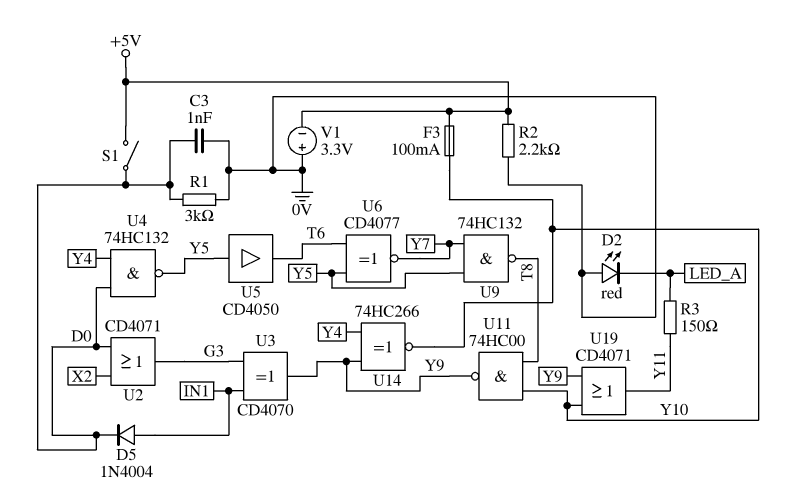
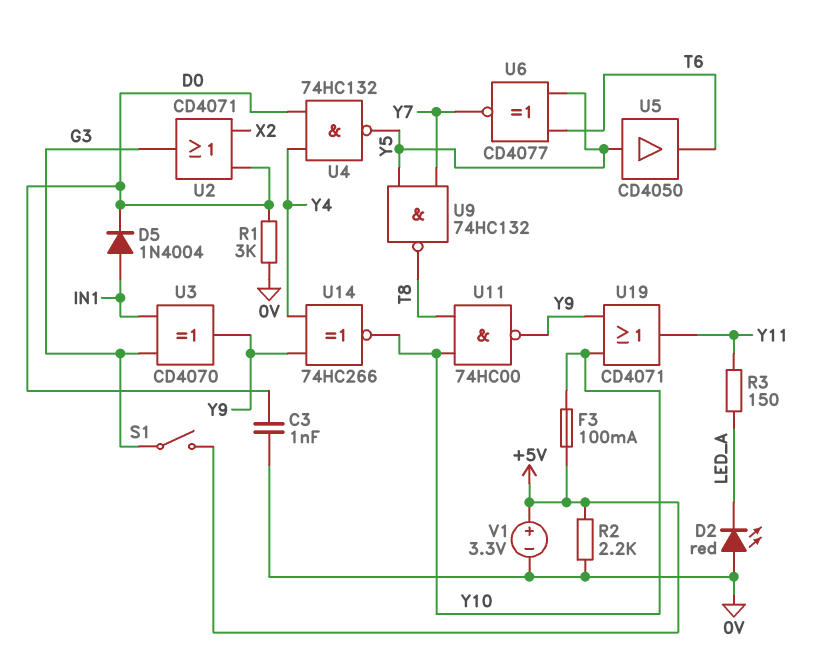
S1: switch (+5V, D0) -> switch (+5V, G3)
V1: 3.3V (plus 0V, minus +5V) -> 3.3V (plus +5V, minus 0V)

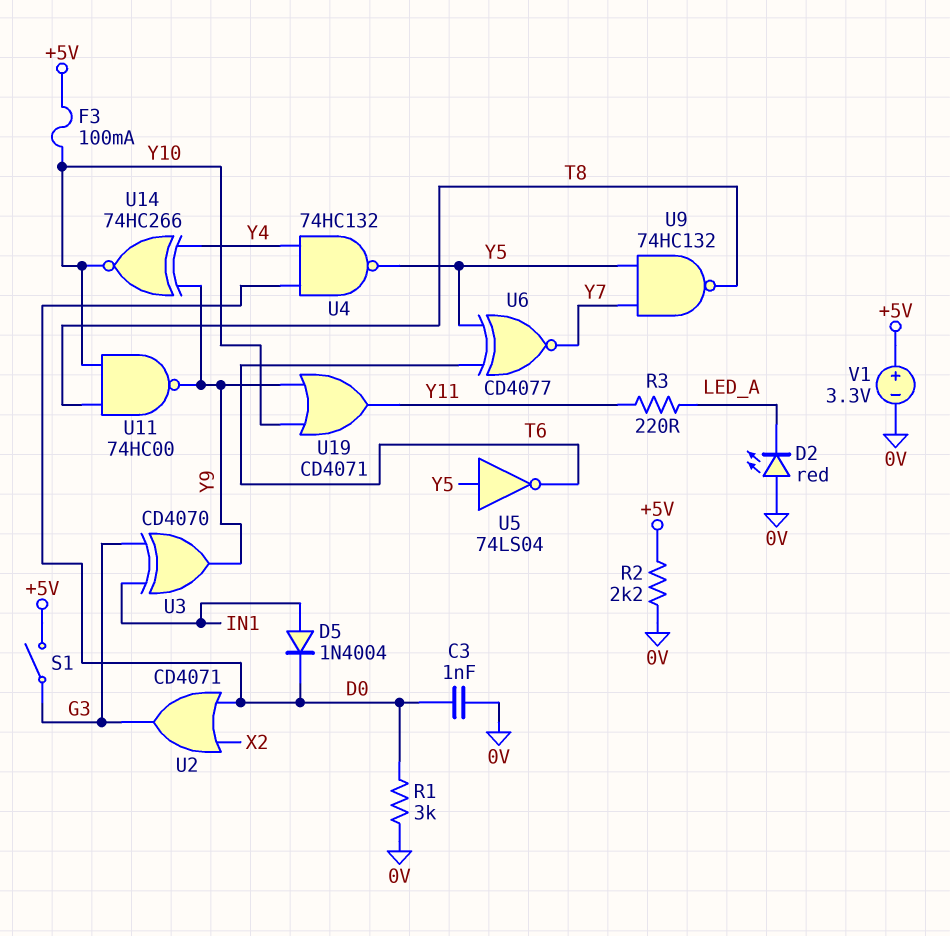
R3: 150 (LED_A, Y11) -> 220 (LED_A, Y11)
U5: buffer CD4050 (in Y5, out T6) -> NOT 74LS04 (in Y5, out T6)

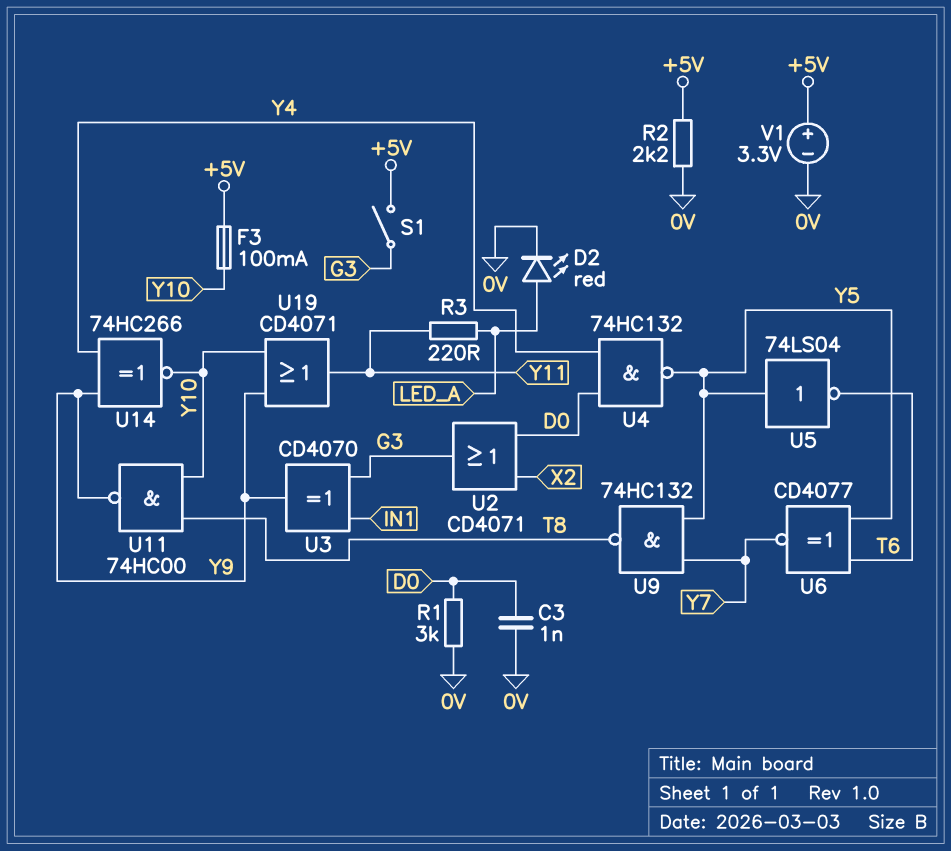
D2: LED red (A 0V, K LED_A) -> LED red (A LED_A, K 0V)
D5: diode 1N4004 (A IN1, K D0) -> none

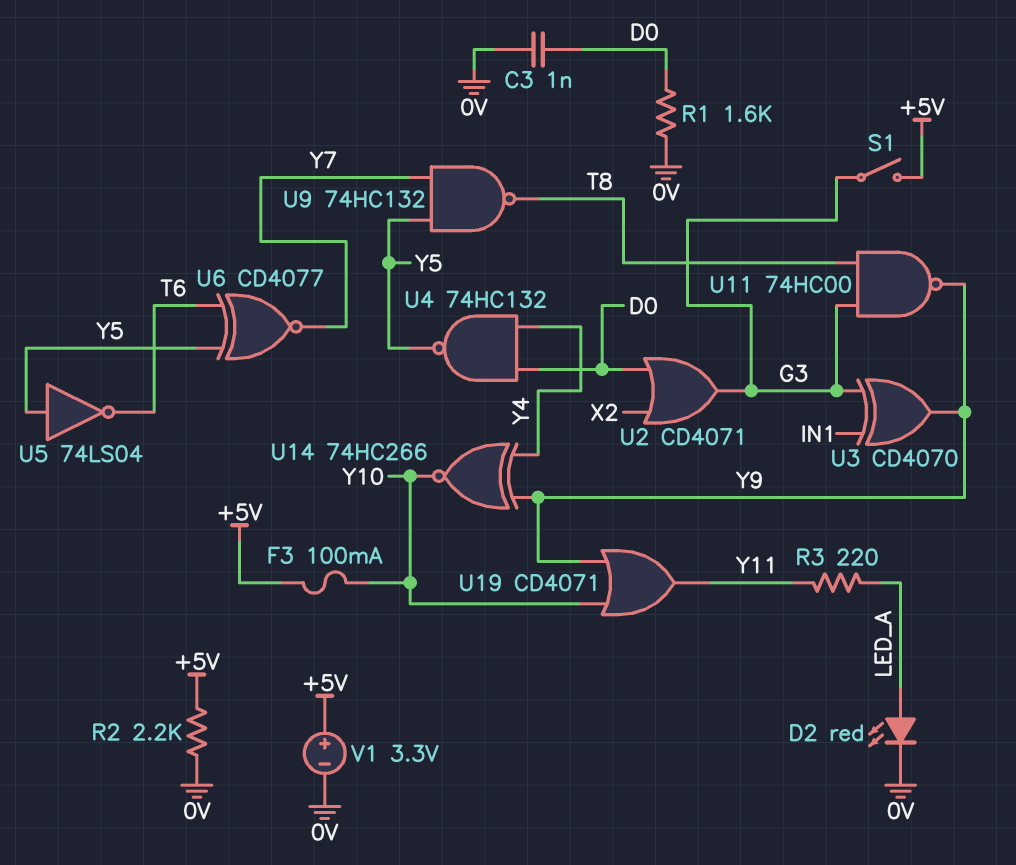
R1: 3k (0V, D0) -> 1.6k (0V, D0)
U11: NAND 74HC00 (in T8, in Y10, out Y9) -> NAND 74HC00 (in G3, in T8, out Y9)

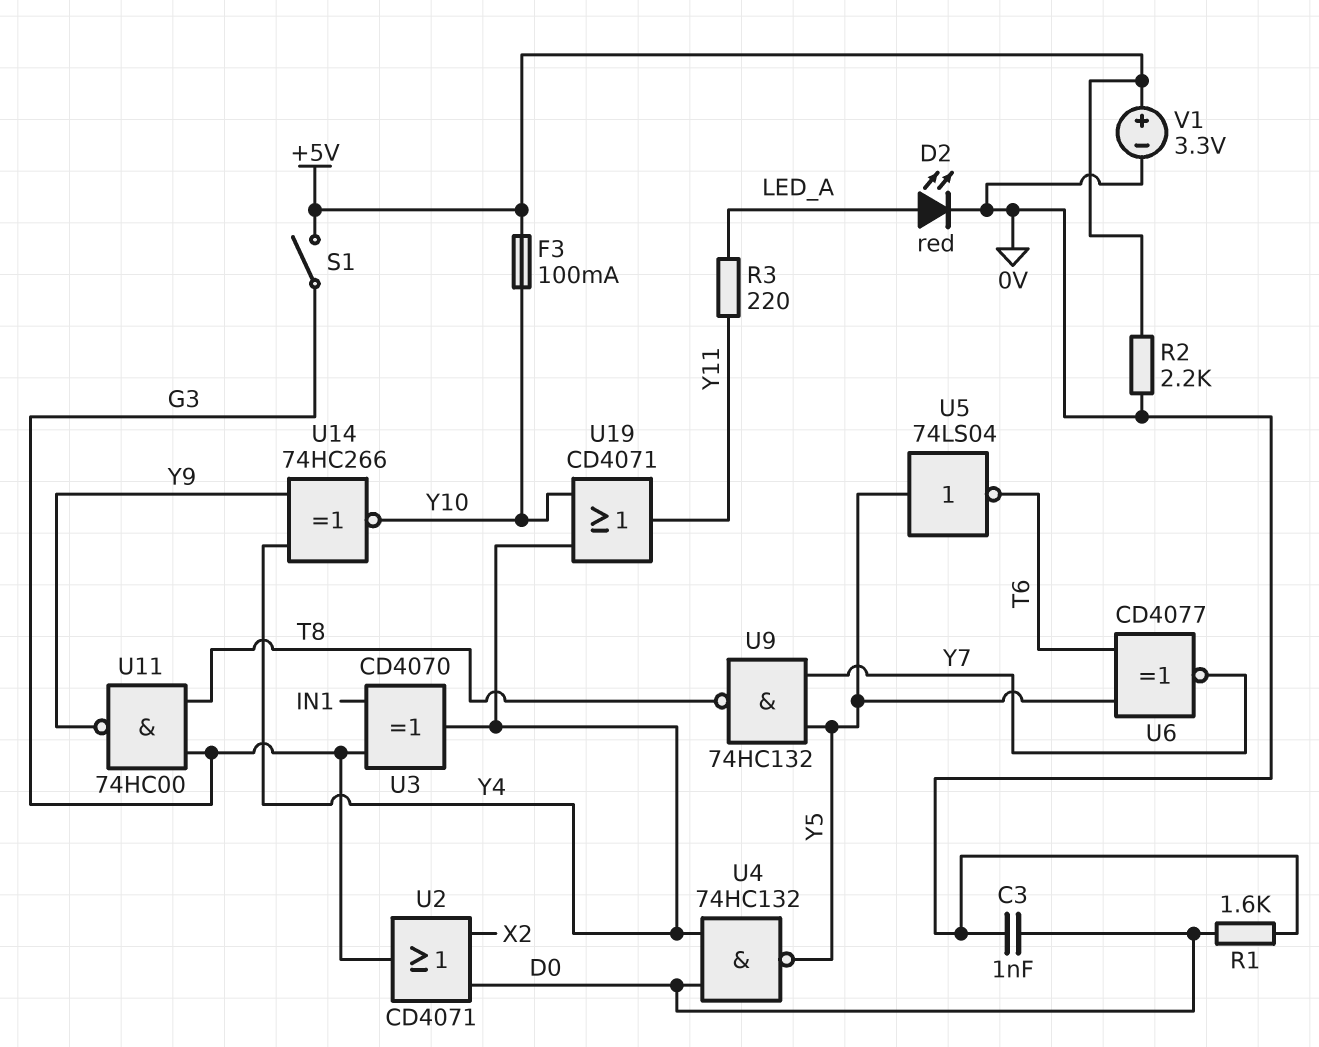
U3: XOR CD4070 (in G3, in IN1, out Y9) -> XOR CD4070 (in G3, in IN1, out Y4)
U19: OR CD4071 (in Y9, in Y10, out Y11) -> OR CD4071 (in Y4, in Y10, out Y11)

